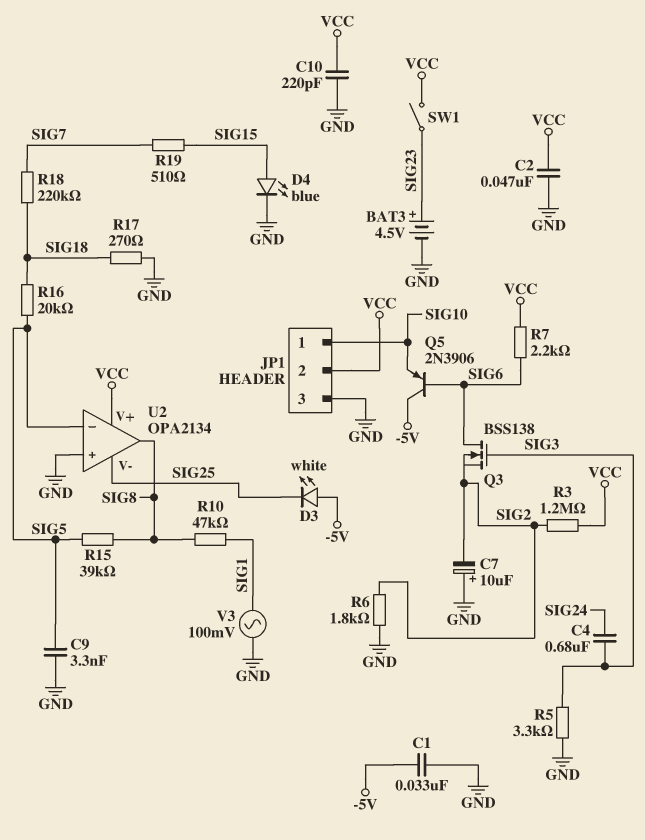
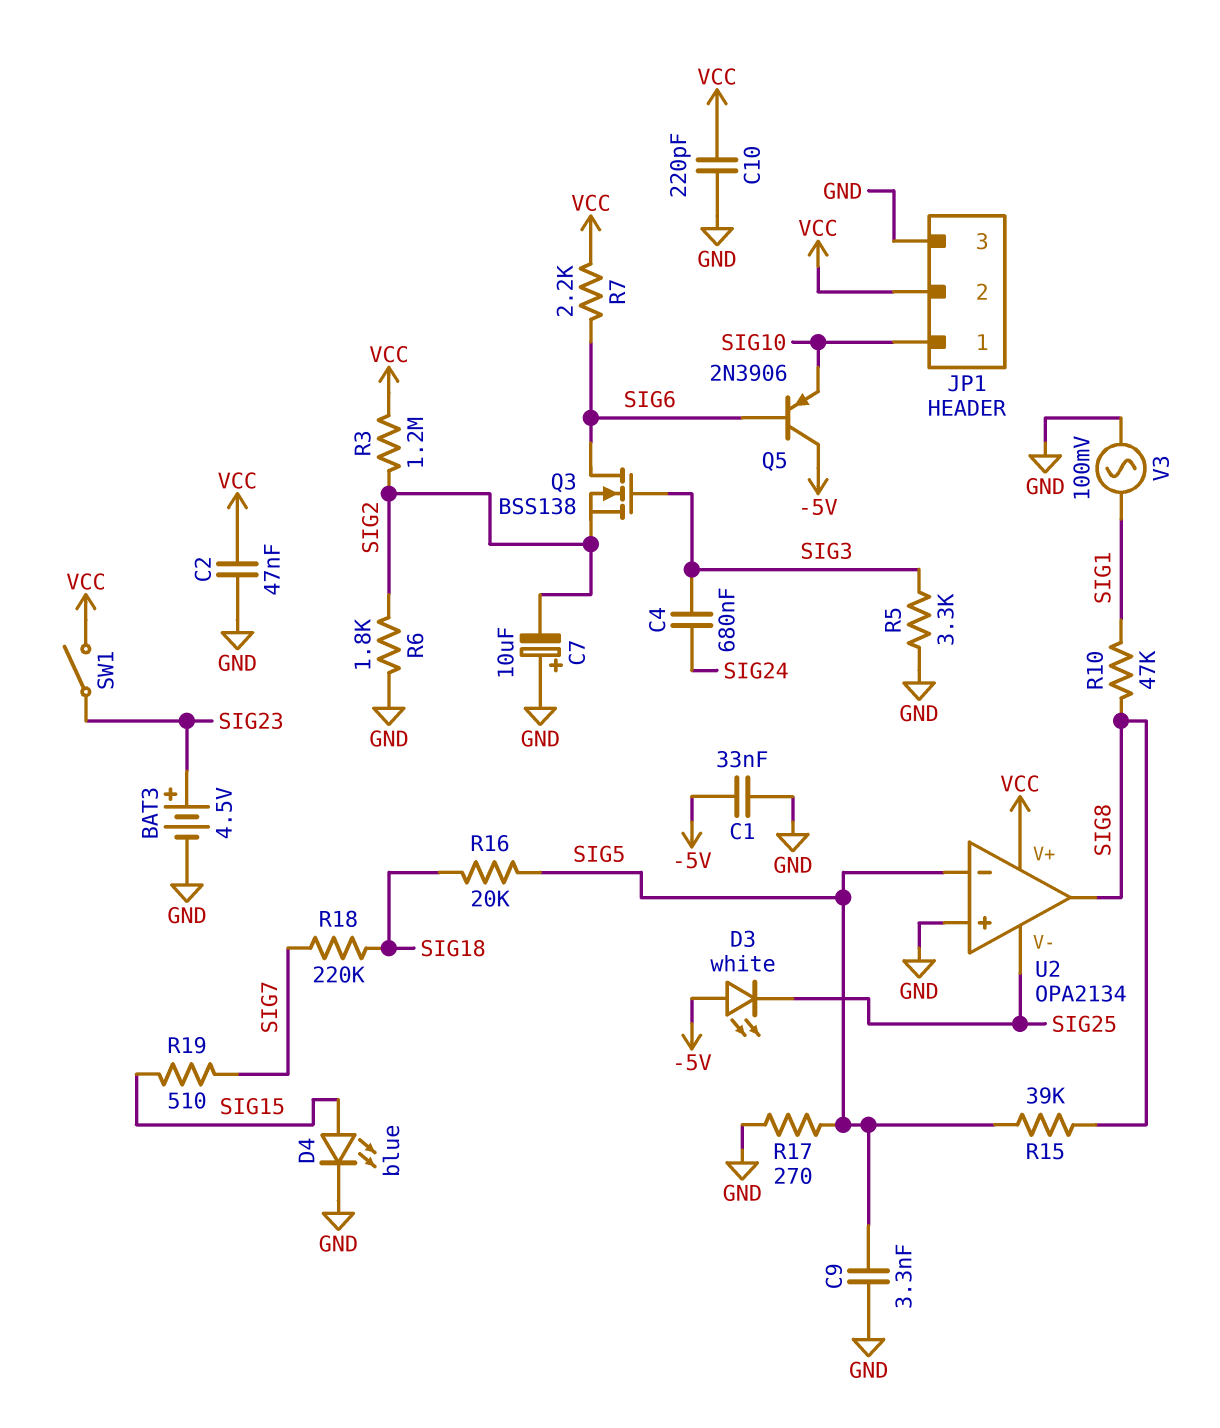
R17: 270 (GND, SIG18) -> 270 (GND, SIG5)

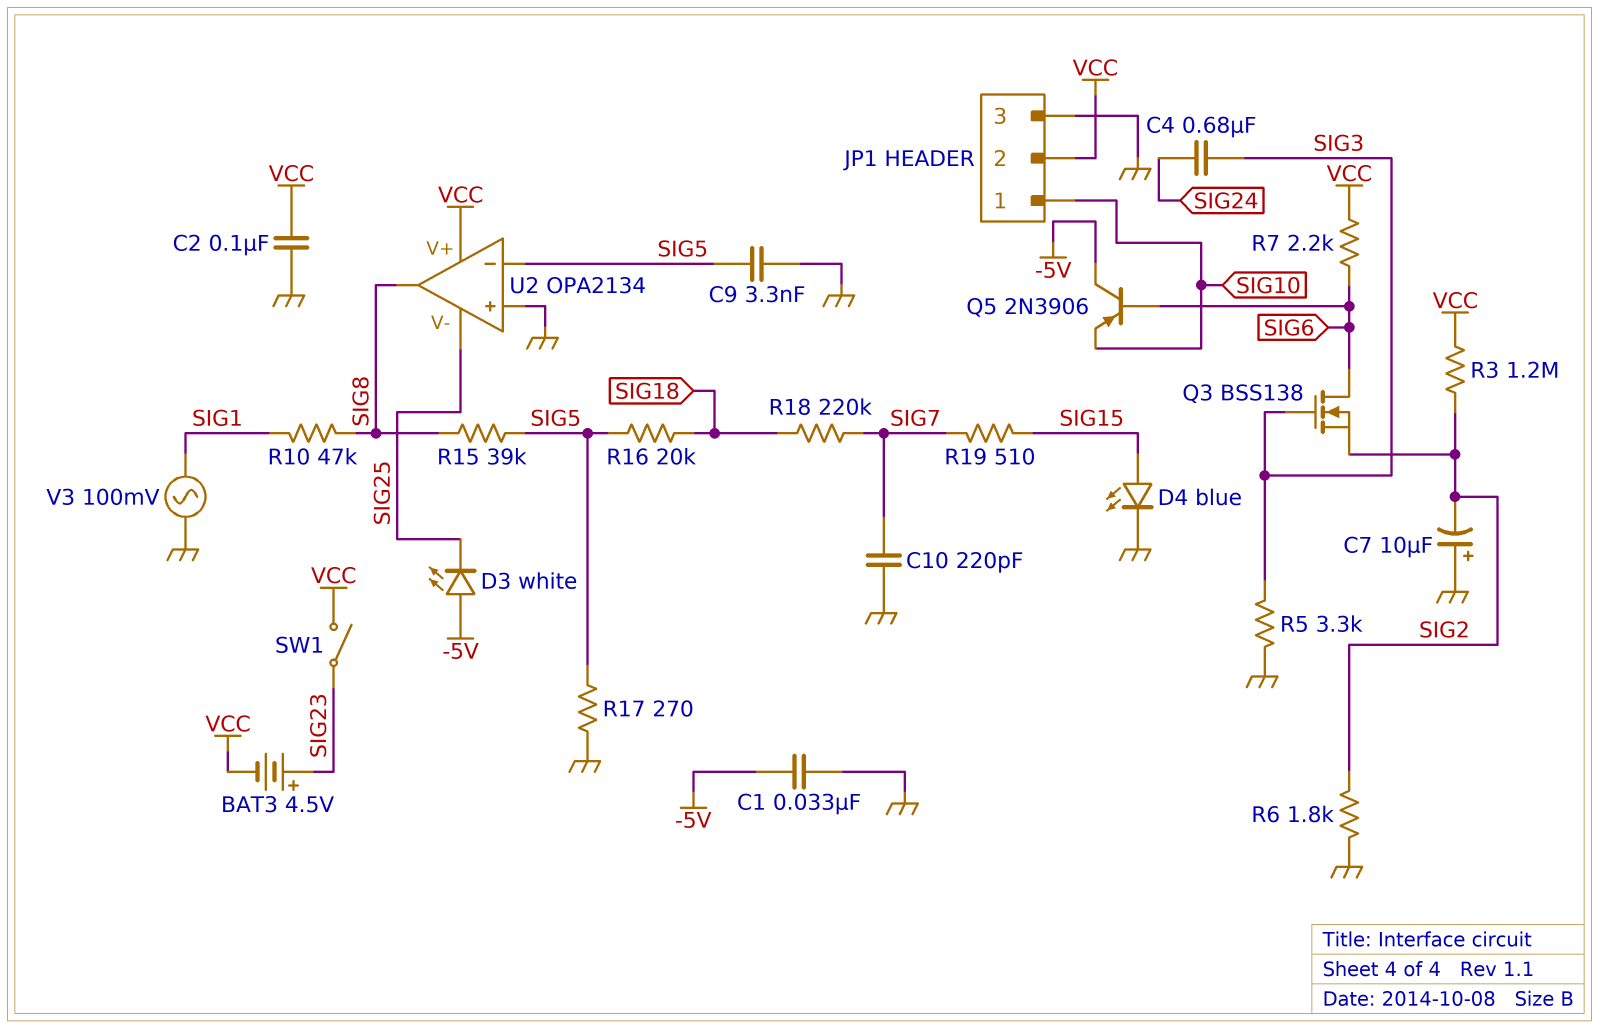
BAT3: 4.5V (plus SIG23, minus GND) -> 4.5V (plus SIG23, minus VCC)
C2: 47nF (GND, VCC) -> 100nF (GND, VCC)
C10: 220pF (GND, VCC) -> 220pF (GND, SIG7)

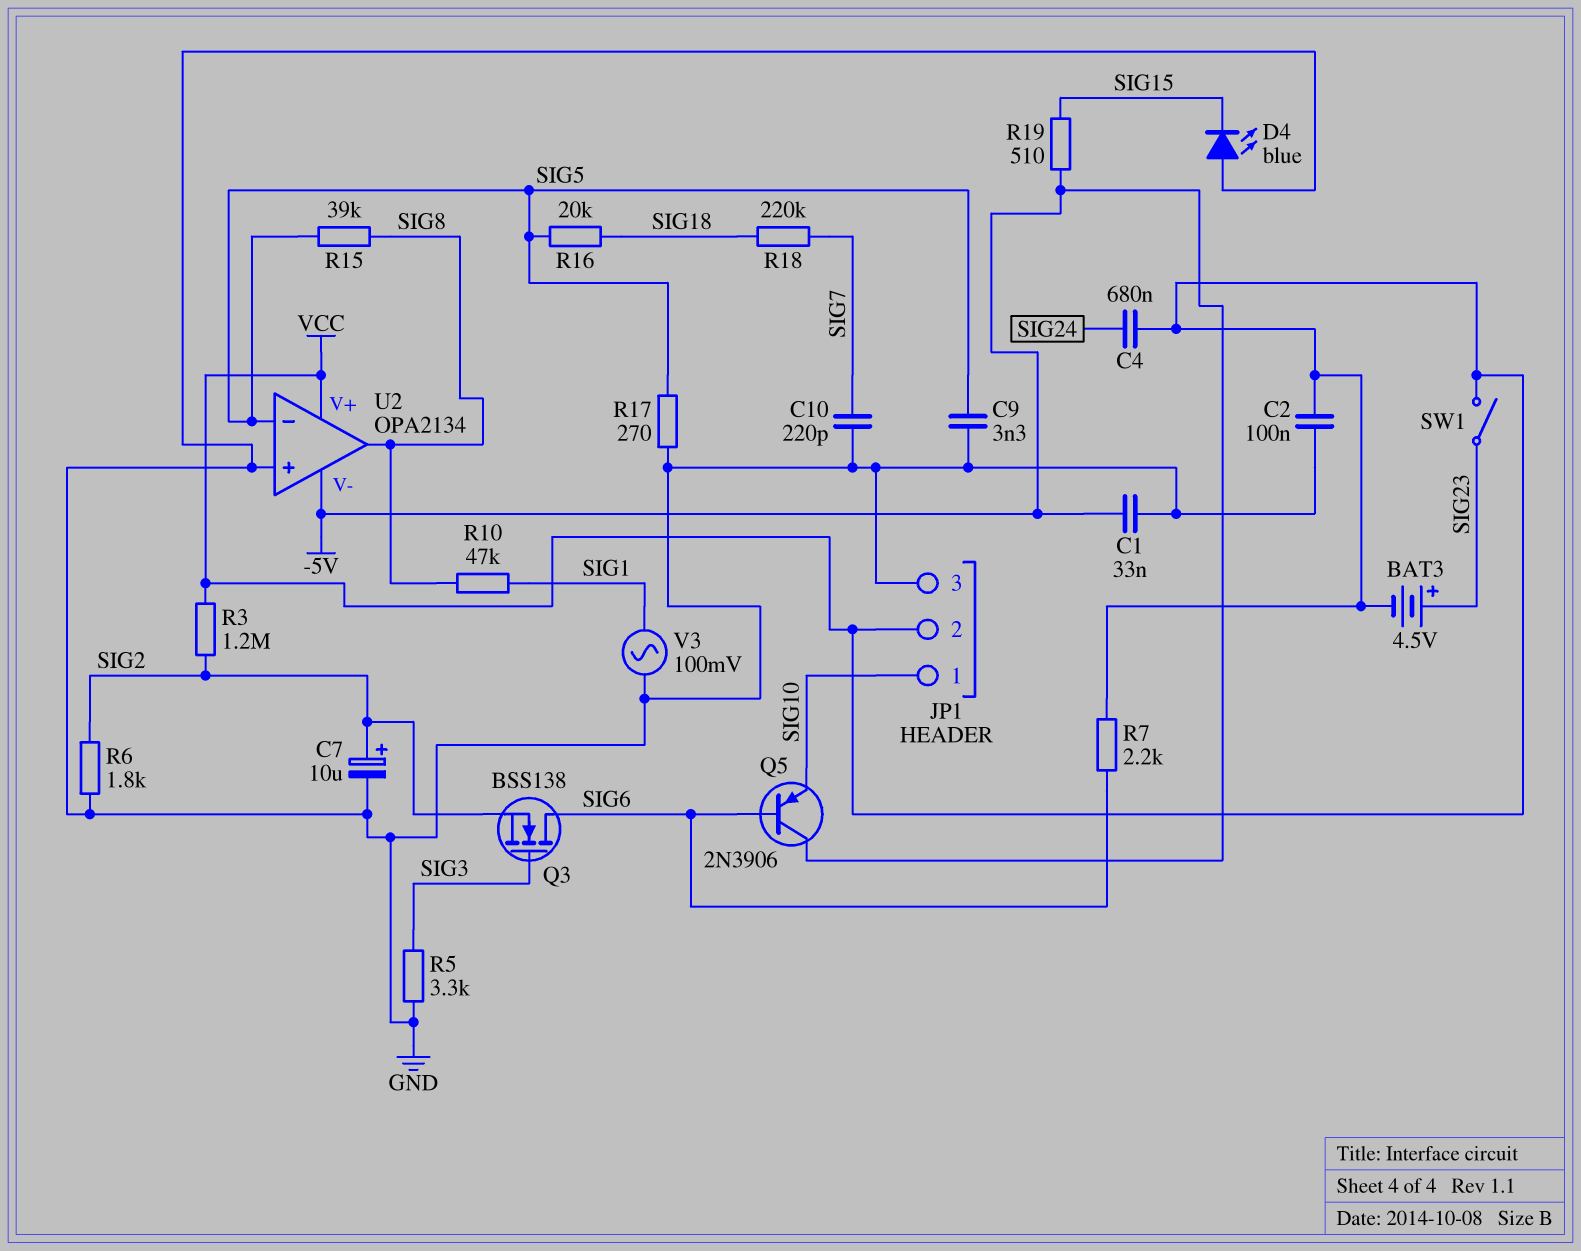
C4: 680nF (SIG3, SIG24) -> 680nF (SIG24, VCC)
C7: 10uF (plus GND, minus SIG2) -> 10uF (plus SIG2, minus GND)
D3: LED white (A -5V, K SIG25) -> none
D4: LED blue (A SIG15, K GND) -> LED blue (A GND, K SIG15)
R19: 510 (SIG7, SIG15) -> 510 (-5V, SIG15)
U2 pin V-: SIG25 -> -5V

